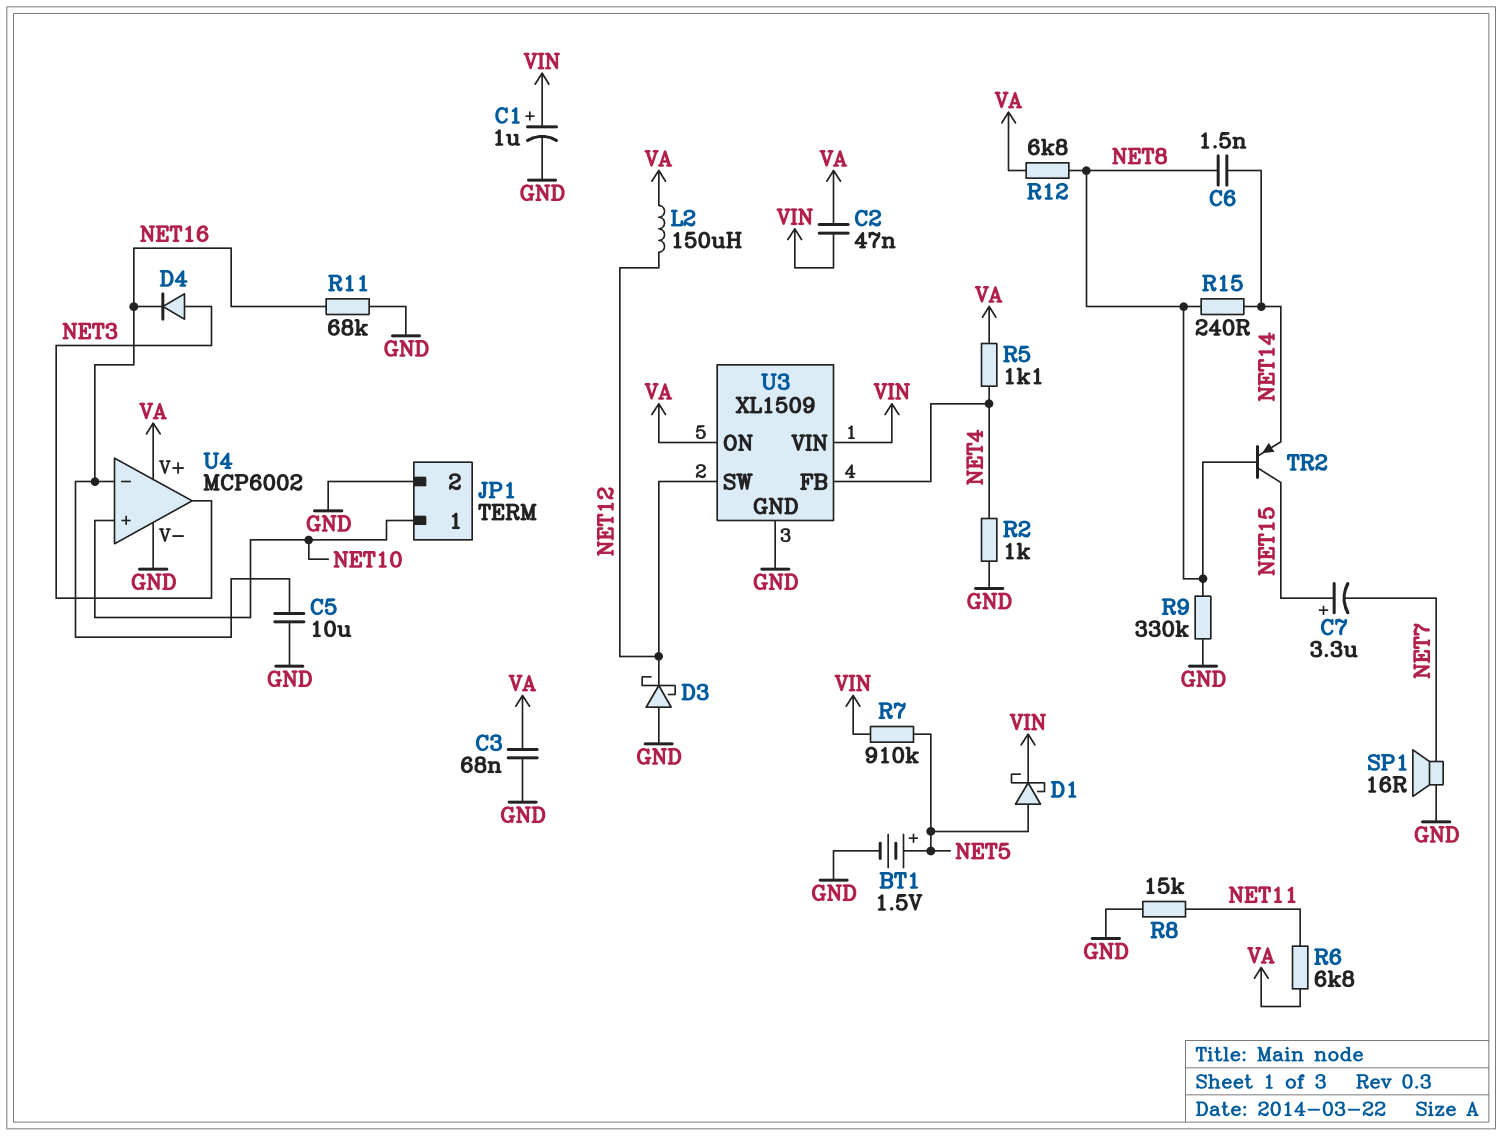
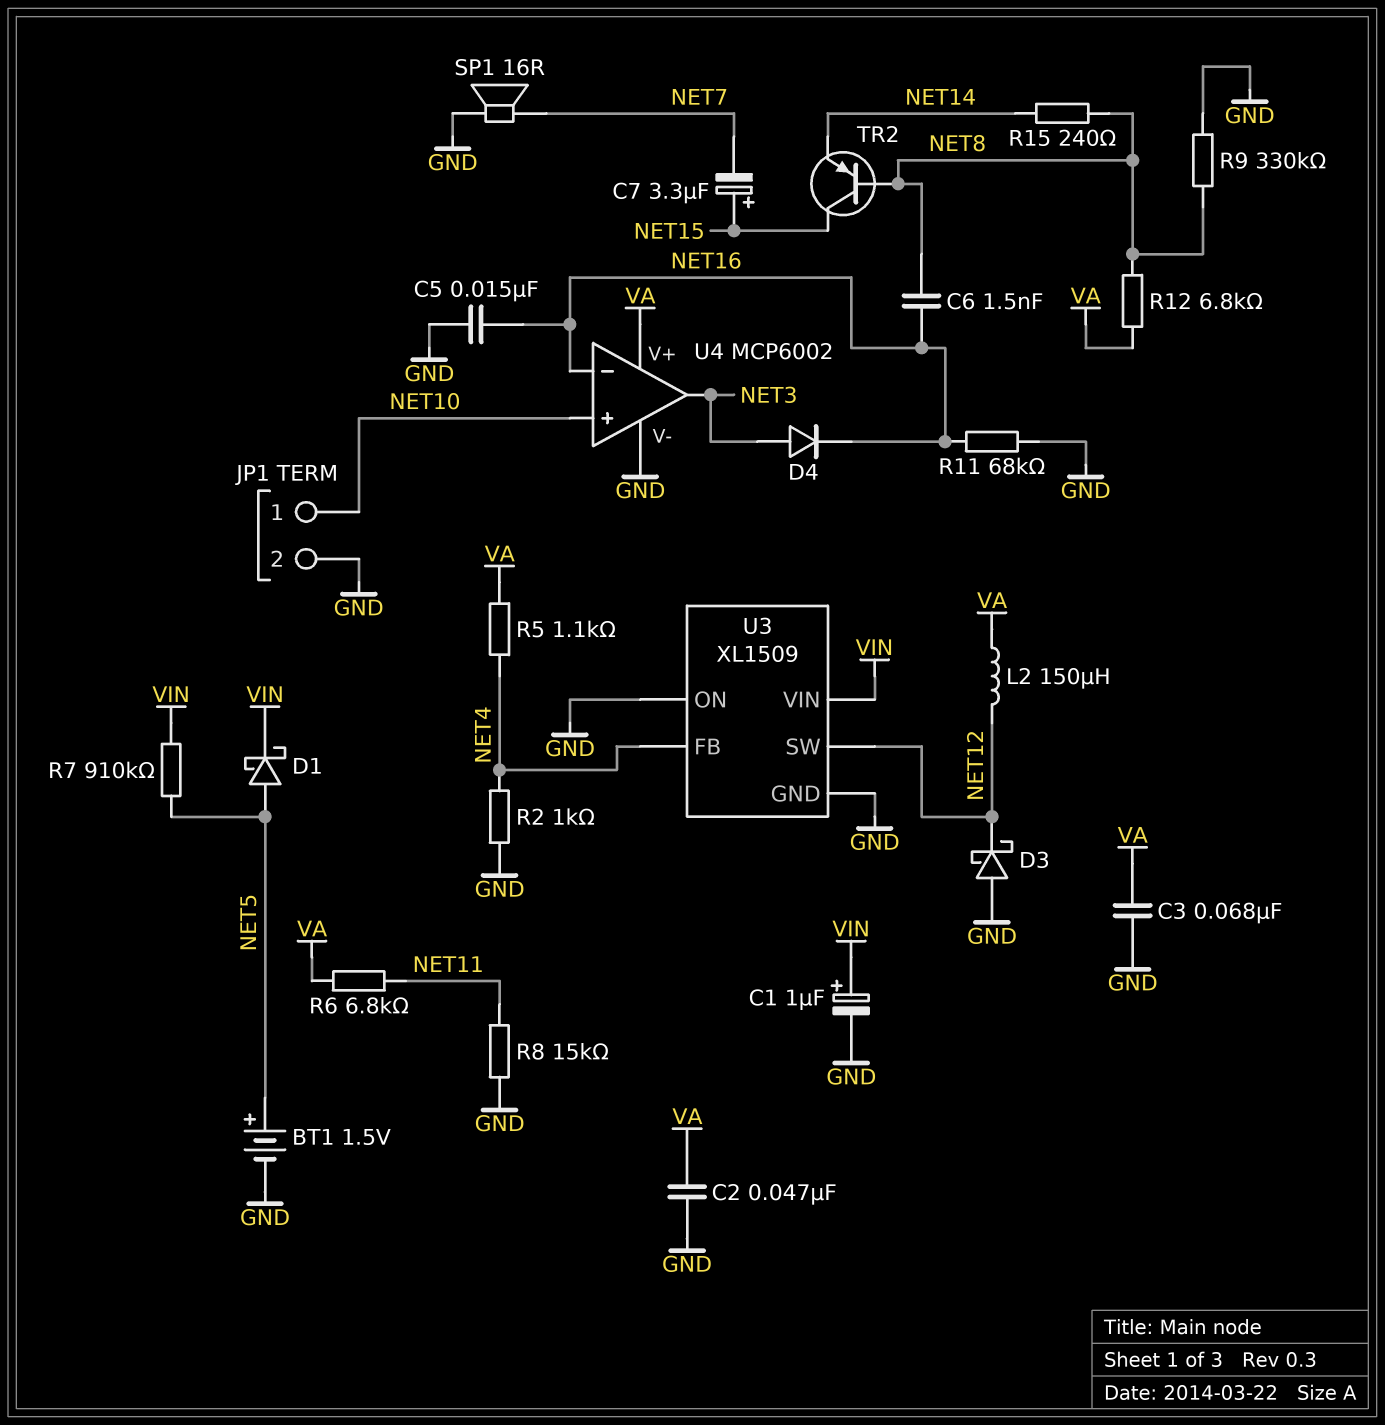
C2: 47nF (VA, VIN) -> 47nF (GND, VA)
C5: 10uF (GND, NET16) -> 15nF (GND, NET16)
C6: 1.5nF (NET8, NET14) -> 1.5nF (NET8, NET16)
U3 pin ON: VA -> GND

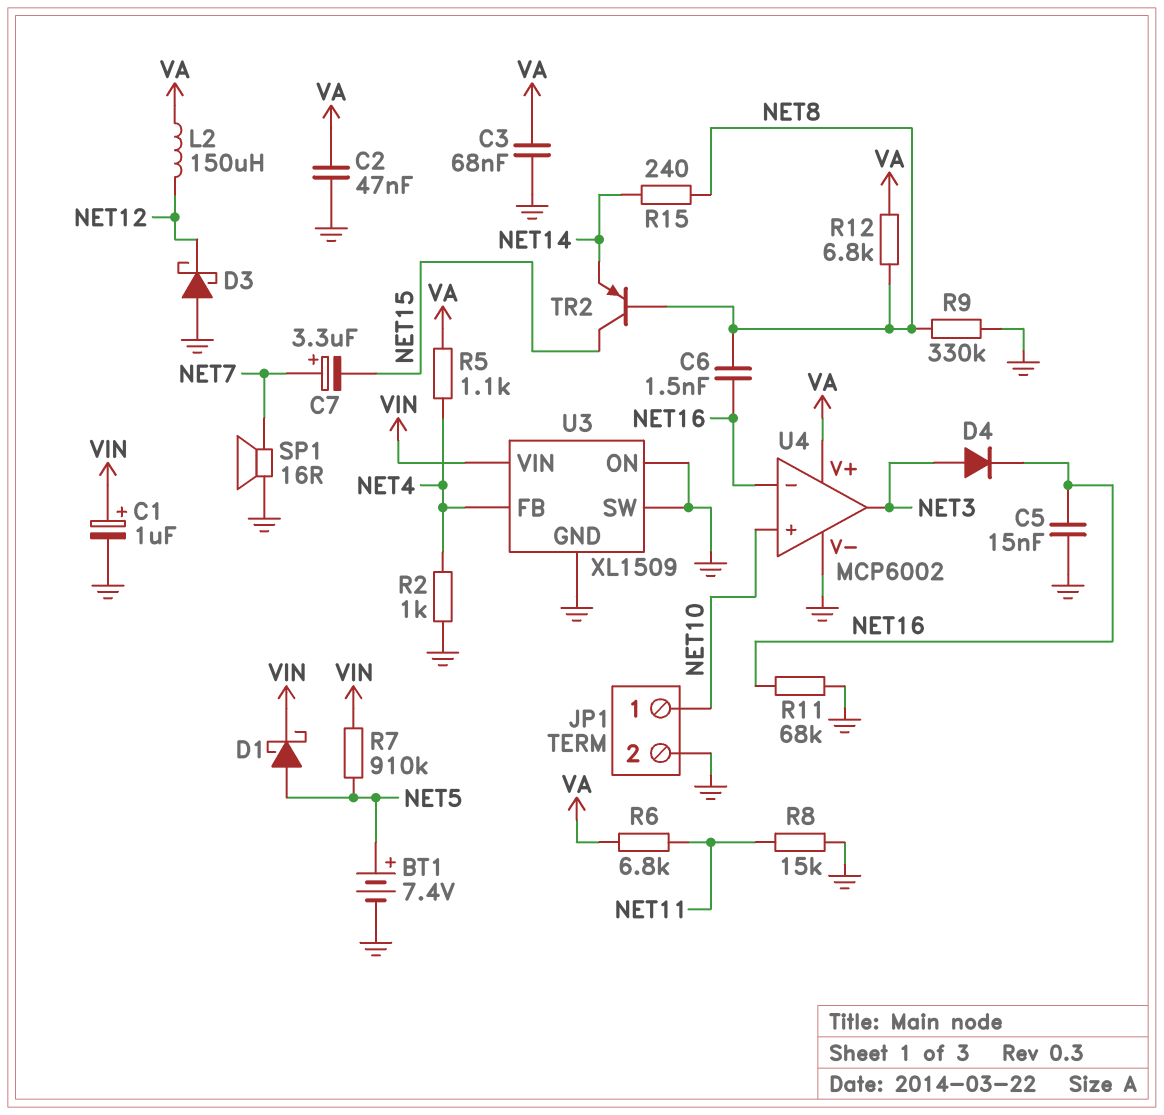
BT1: 1.5V (plus NET5, minus GND) -> 7.4V (plus NET5, minus GND)
C7: 3.3uF (plus NET15, minus NET7) -> 3.3uF (plus NET7, minus NET15)
U3 pin SW: NET12 -> GND

